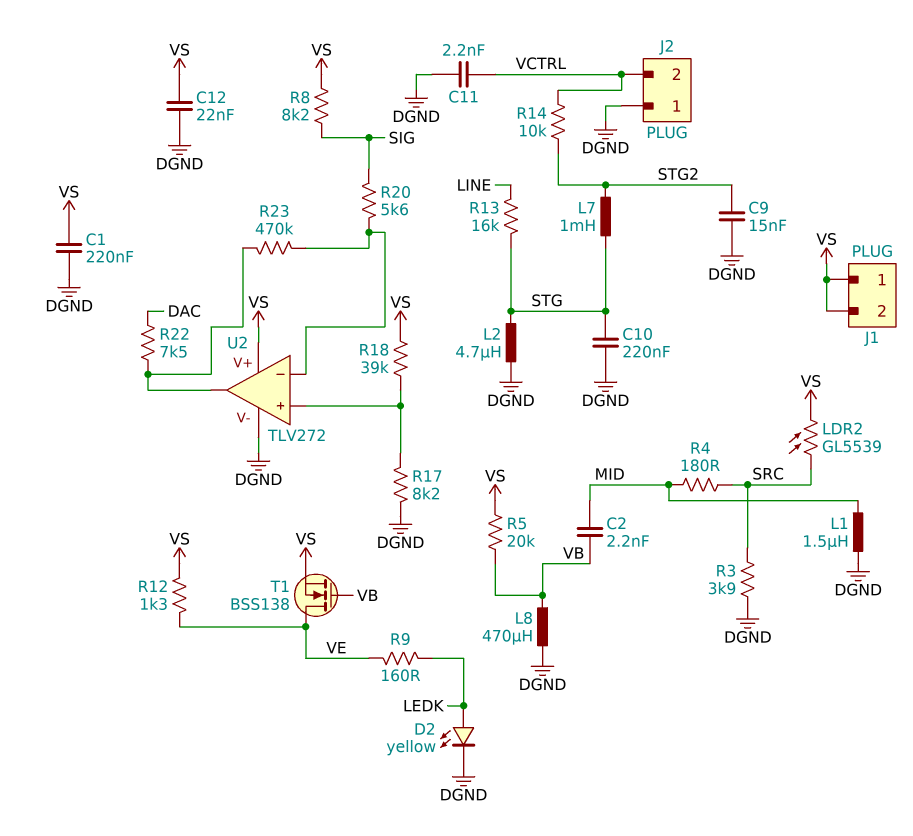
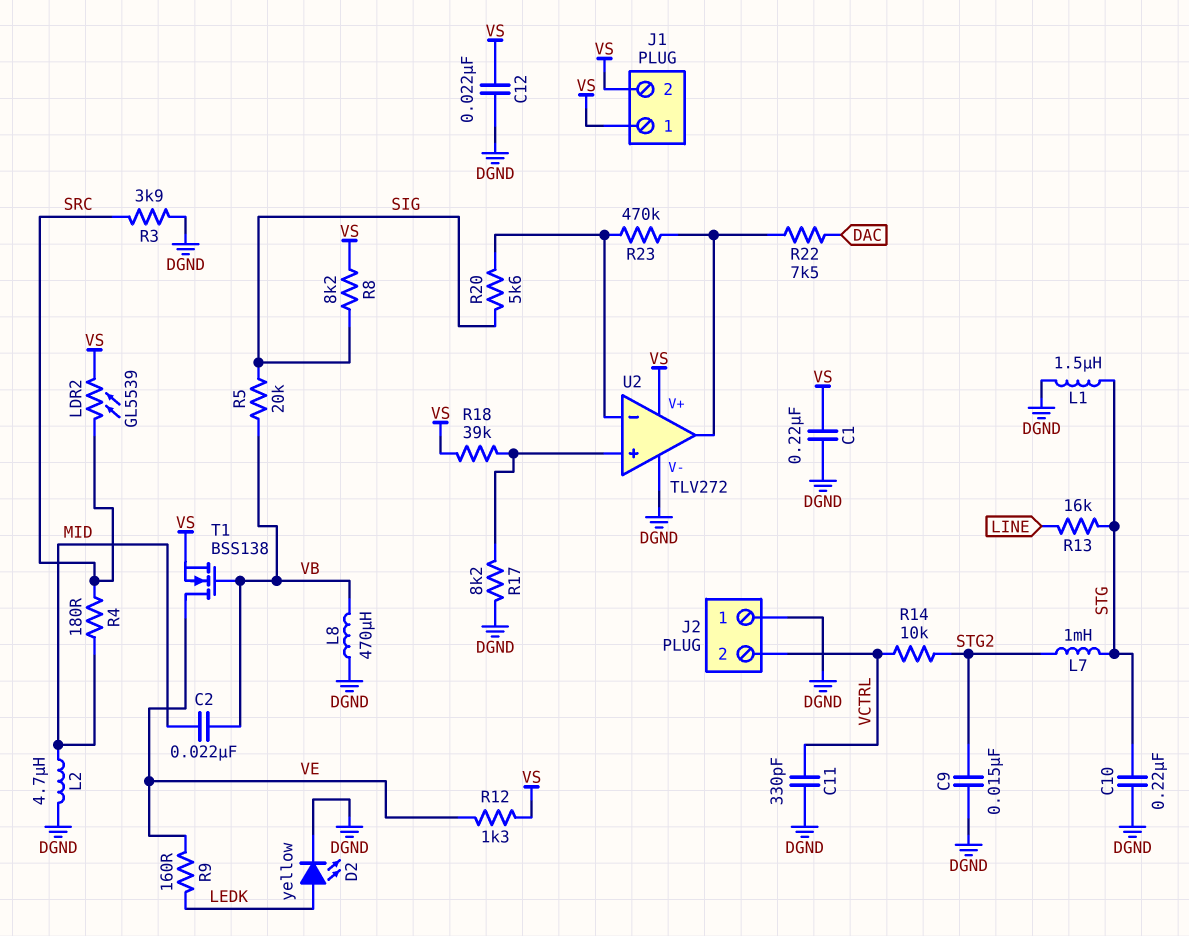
C2: 2.2nF (MID, VB) -> 22nF (MID, VB)
C11: 2.2nF (DGND, VCTRL) -> 330pF (DGND, VCTRL)
L1: 1.5uH (DGND, MID) -> 1.5uH (DGND, STG)
L2: 4.7uH (DGND, STG) -> 4.7uH (DGND, MID)
R5: 20k (VB, VS) -> 20k (SIG, VB)

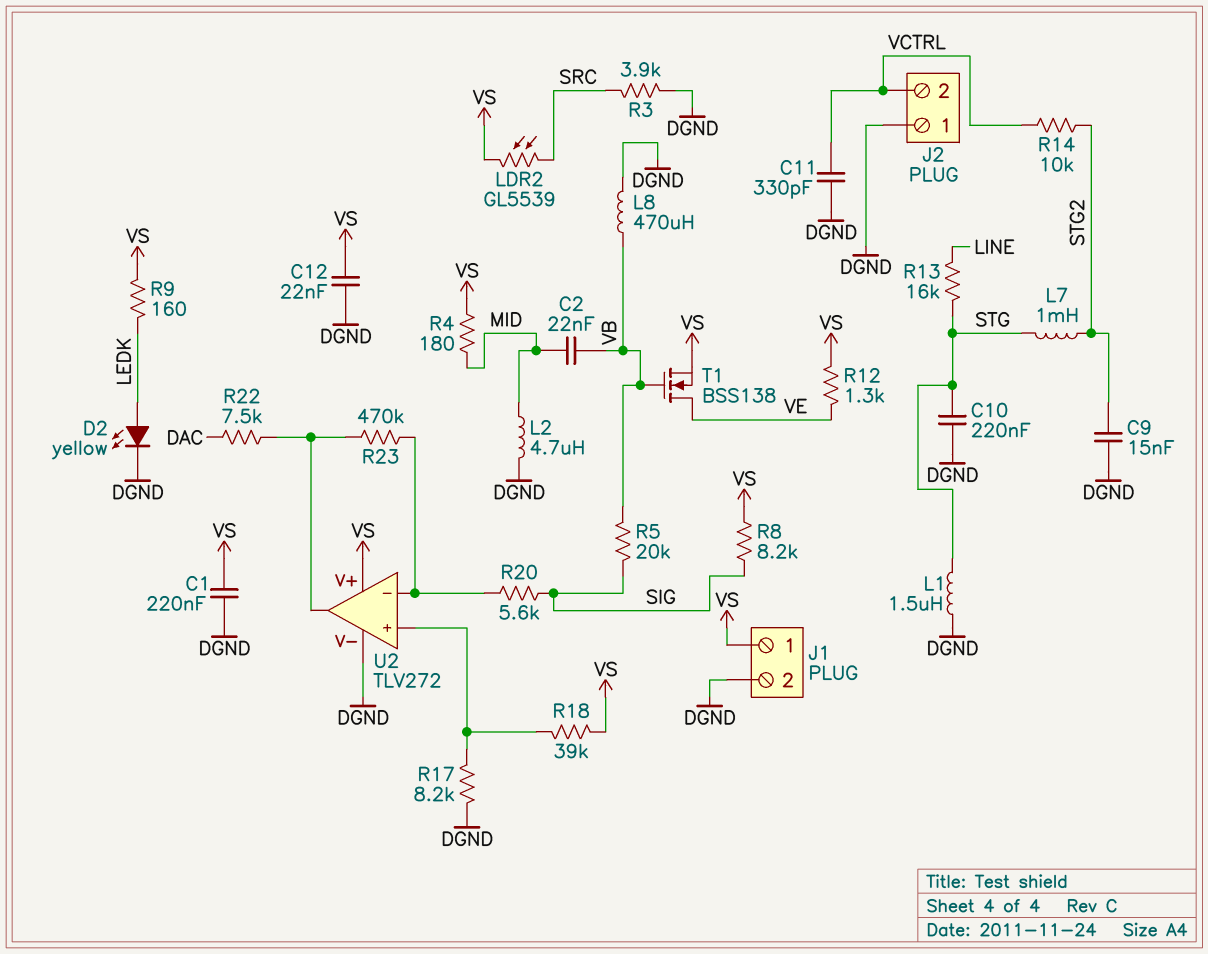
J1 pin 2: VS -> DGND
R4: 180 (MID, SRC) -> 180 (MID, VS)
R9: 160 (LEDK, VE) -> 160 (LEDK, VS)

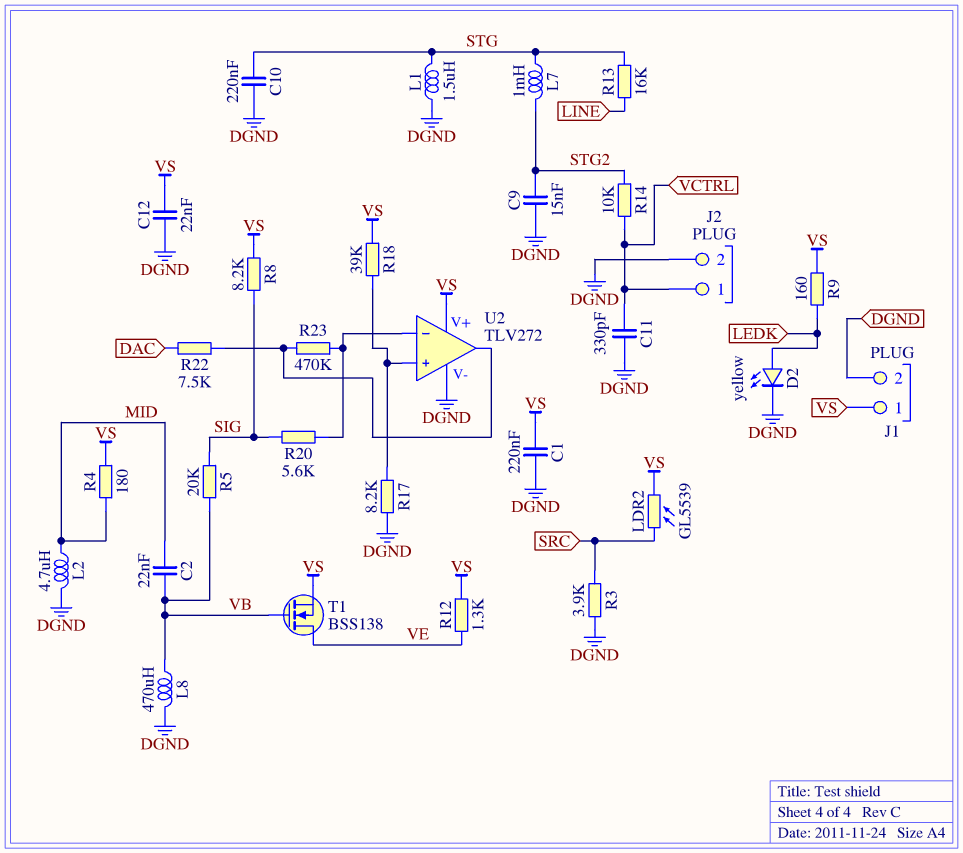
J2 pin 1: DGND -> VCTRL
J2 pin 2: VCTRL -> DGND

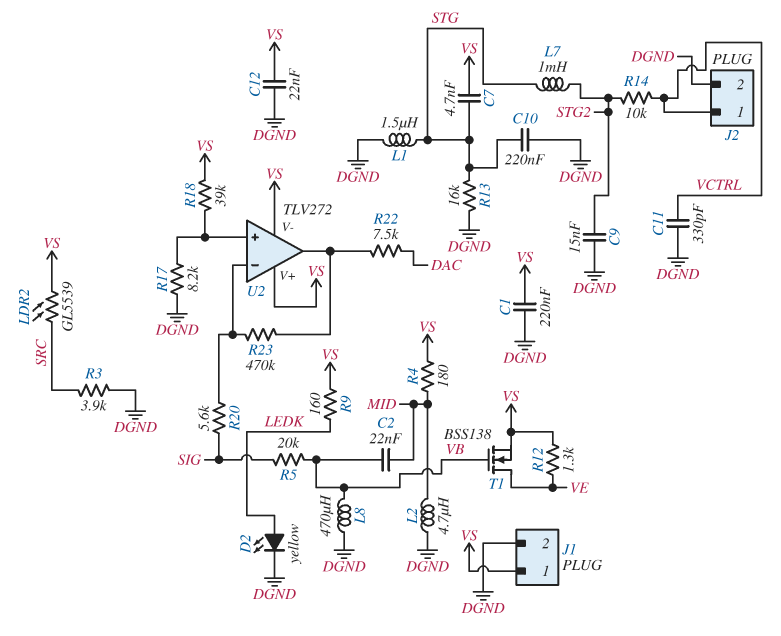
C7: none -> 4.7nF (STG, VS)
R8: 8.2k (SIG, VS) -> none
R13: 16k (LINE, STG) -> 16k (DGND, STG)
U2 pin V-: DGND -> VS

